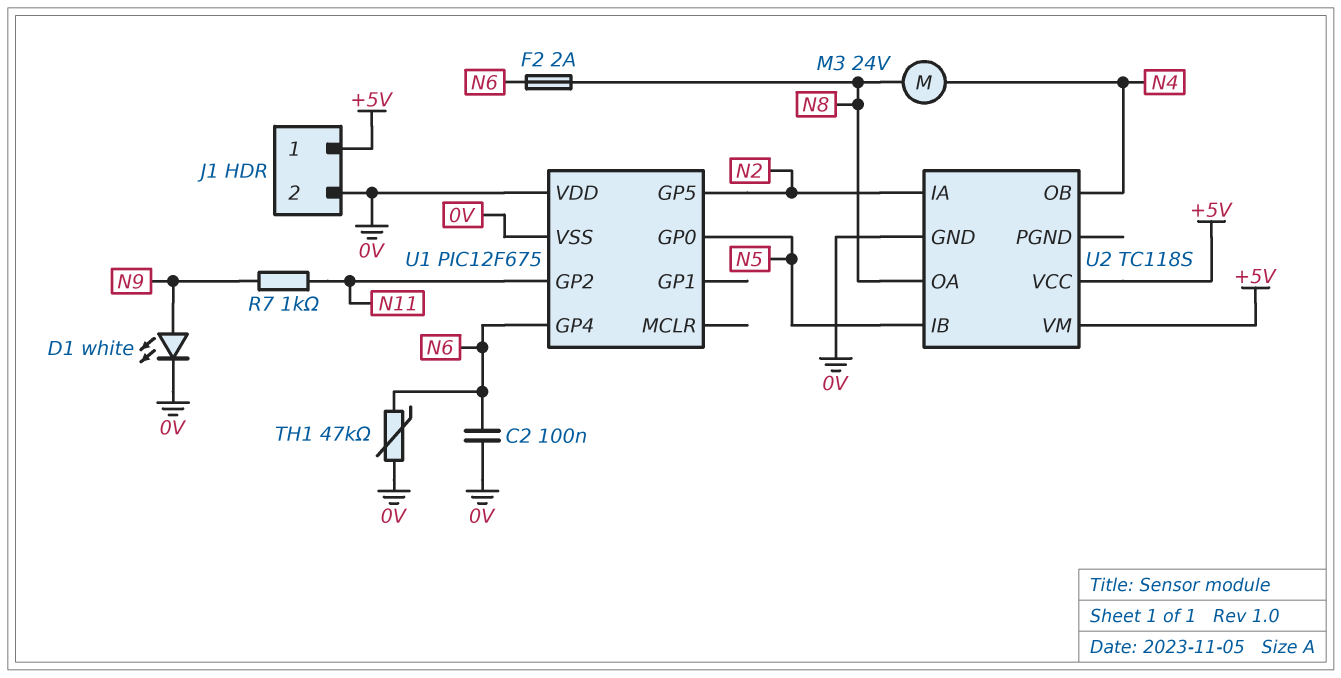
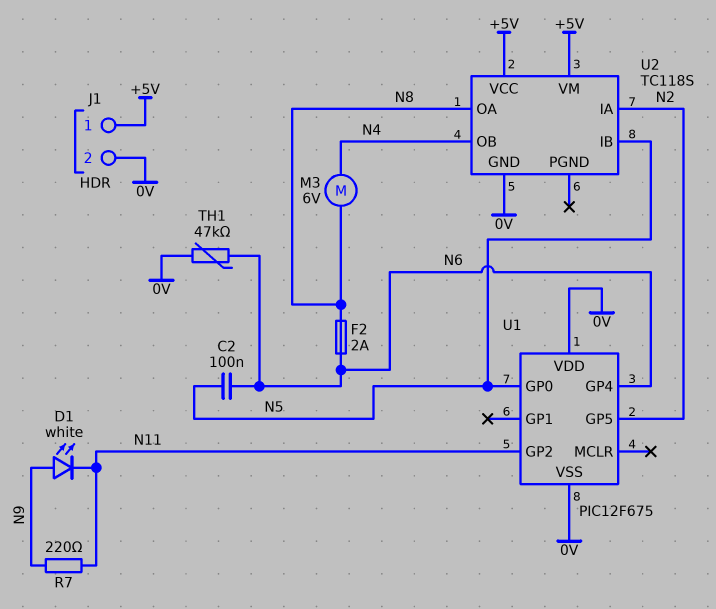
C2: 100nF (0V, N6) -> 100nF (N5, N6)
D1: LED white (A N9, K 0V) -> LED white (A N9, K N11)
M3: motor 24V (N4, N8) -> motor 6V (N4, N8)
R7: 1k (N9, N11) -> 220 (N9, N11)

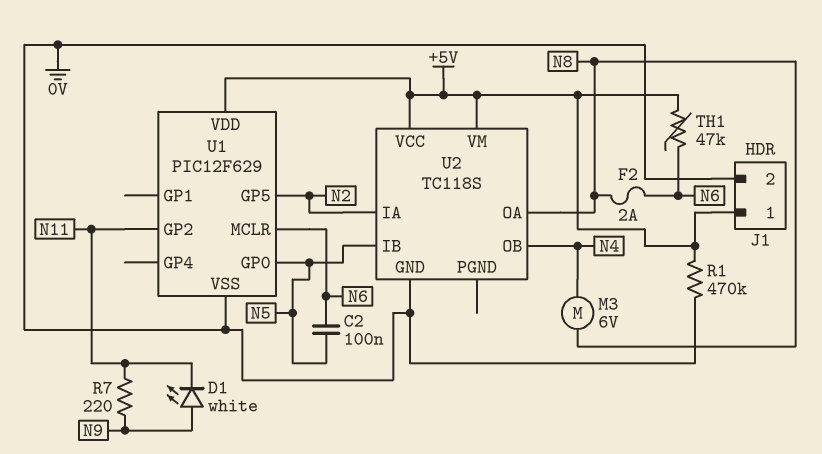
R1: none -> 470k (+5V, 0V)
TH1: 47k (0V, N6) -> 47k (+5V, N6)
U1: PIC12F675 -> PIC12F629
U1 pin GP4: N6 -> none
U1 pin MCLR: none -> N6
U1 pin VDD: 0V -> +5V

